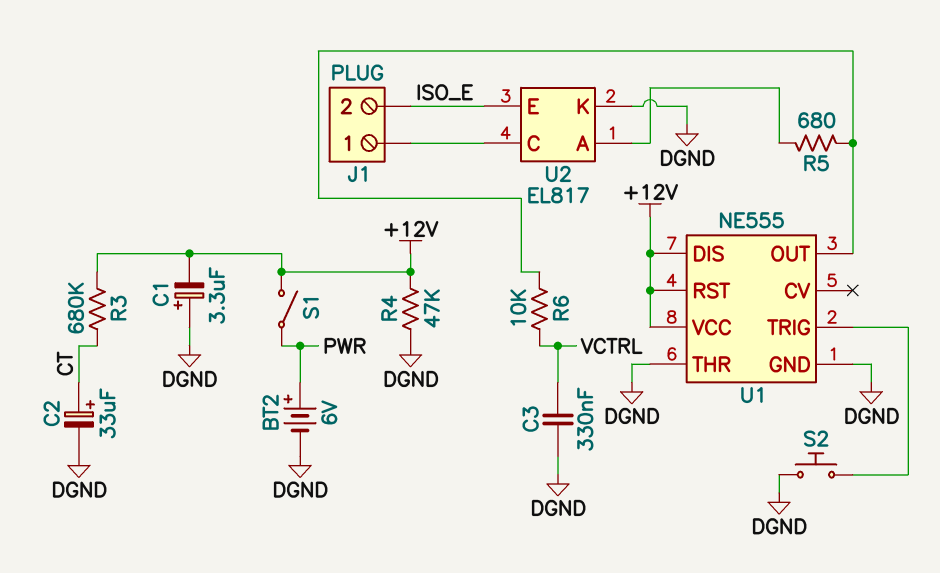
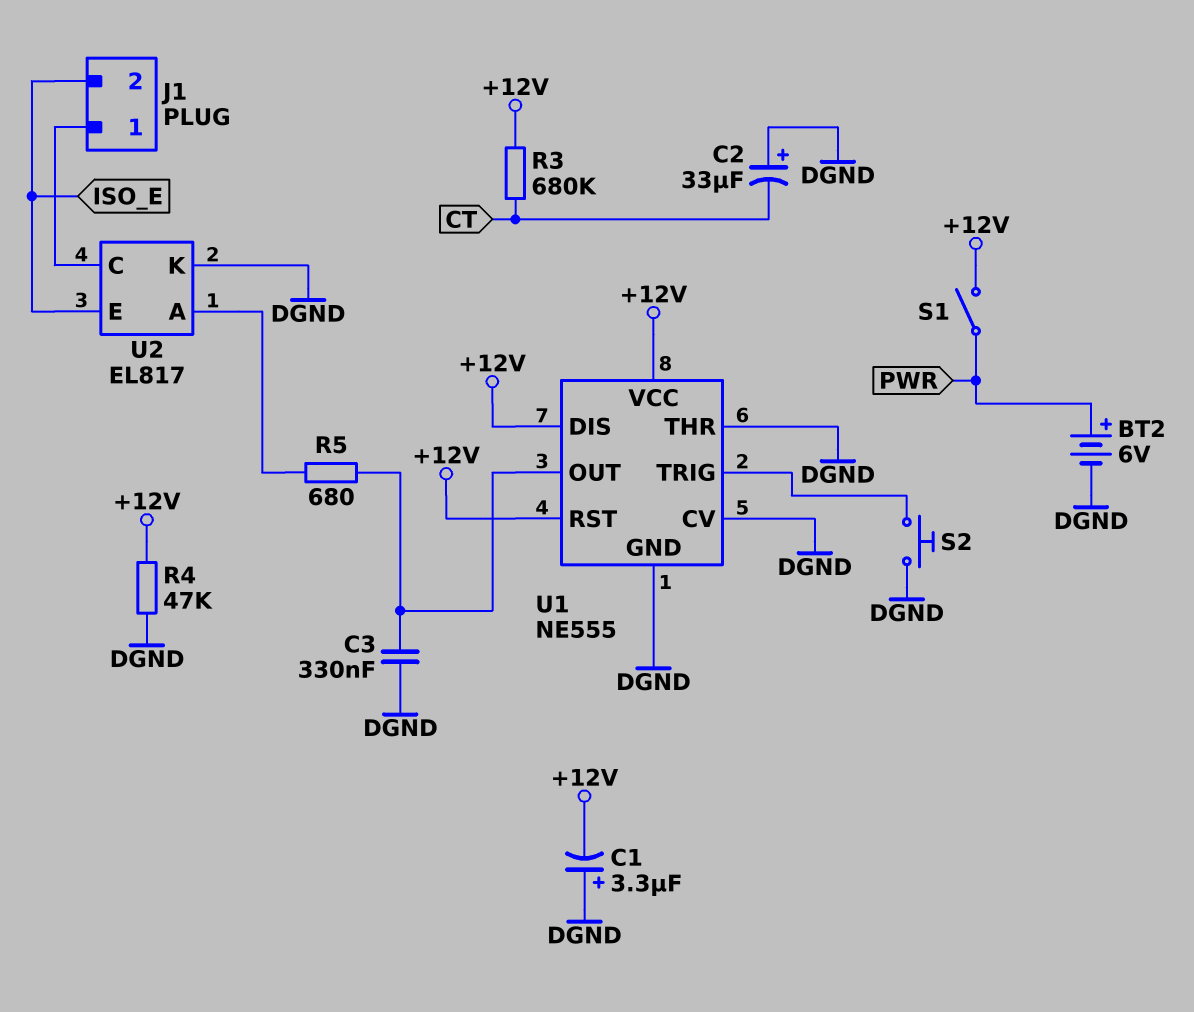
C2: 33uF (plus CT, minus DGND) -> 33uF (plus DGND, minus CT)
C3: 330nF (DGND, VCTRL) -> 330nF (DGND, U1/OUT)
R6: 10k (U1/OUT, VCTRL) -> none
U1 pin CV: none -> DGND

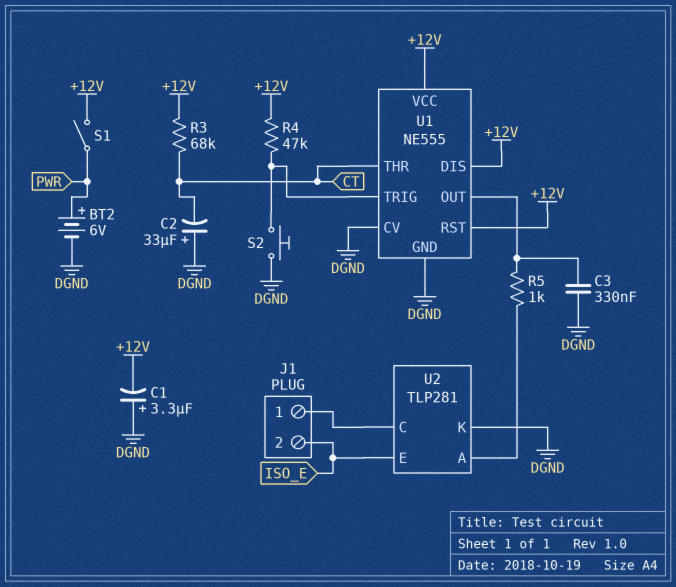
R3: 680k (+12V, CT) -> 68k (+12V, CT)
R4: 47k (+12V, DGND) -> 47k (+12V, U1/TRIG)
R5: 680 (U1/OUT, U2/A) -> 1k (U1/OUT, U2/A)
U1 pin THR: DGND -> CT
U2: EL817 -> TLP281

